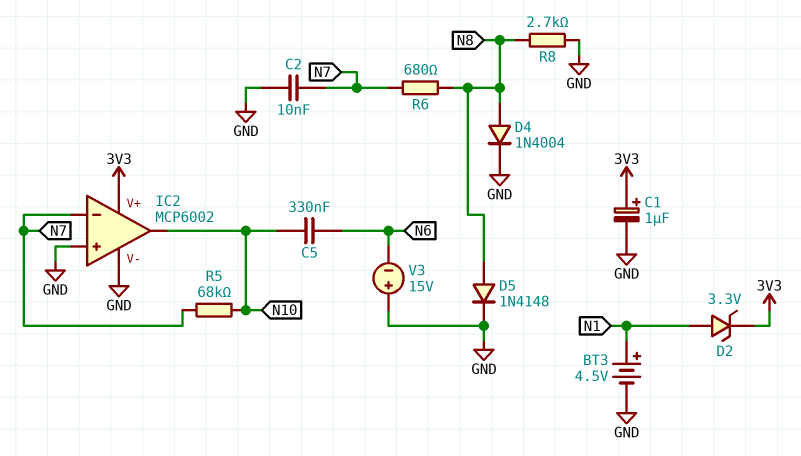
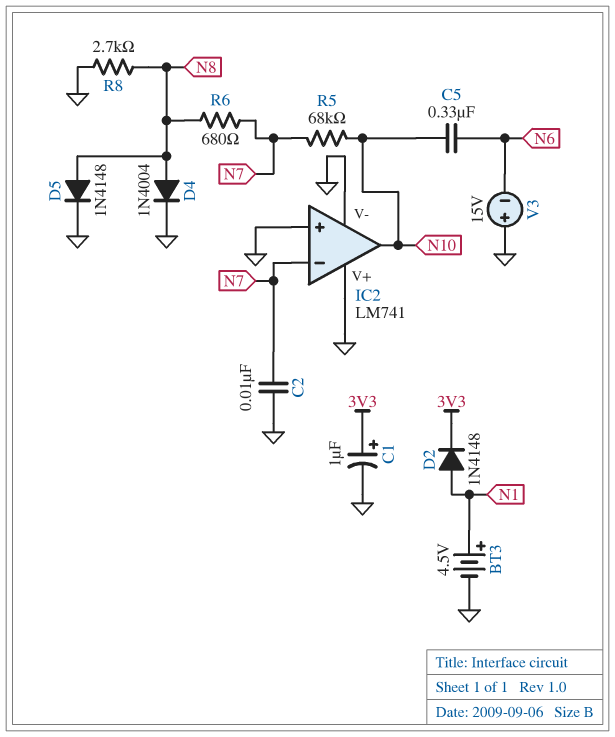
D2: zener 3.3V (A N1, K 3V3) -> diode 1N4148 (A N1, K 3V3)
IC2: MCP6002 -> LM741
IC2 pin V+: 3V3 -> GND

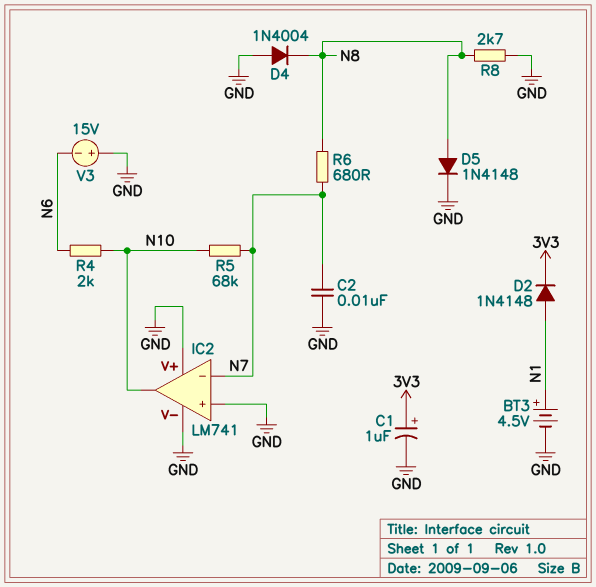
C5: 330nF (N6, N10) -> none
D4: diode 1N4004 (A N8, K GND) -> diode 1N4004 (A GND, K N8)
R4: none -> 2k (N6, N10)

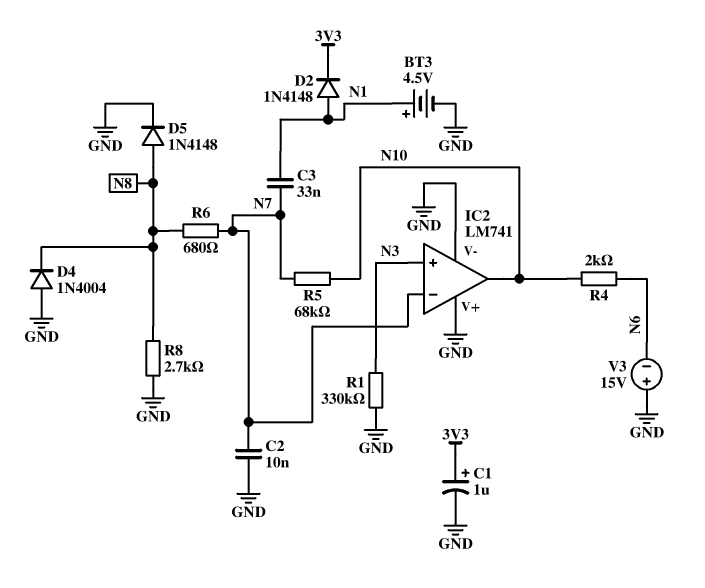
C3: none -> 33nF (N1, N7)
IC2 pin in+: GND -> N3
R1: none -> 330k (GND, N3)

